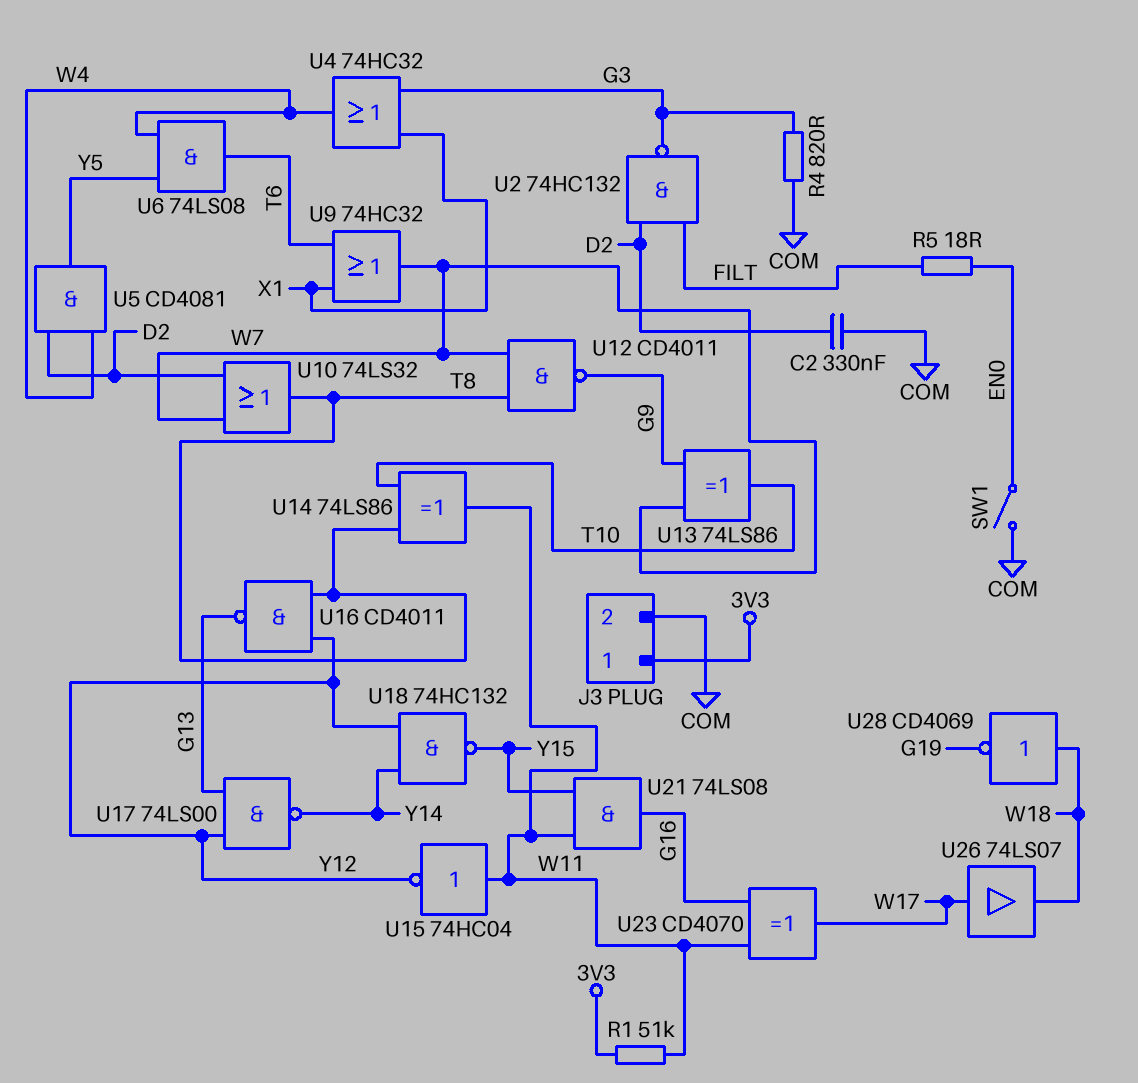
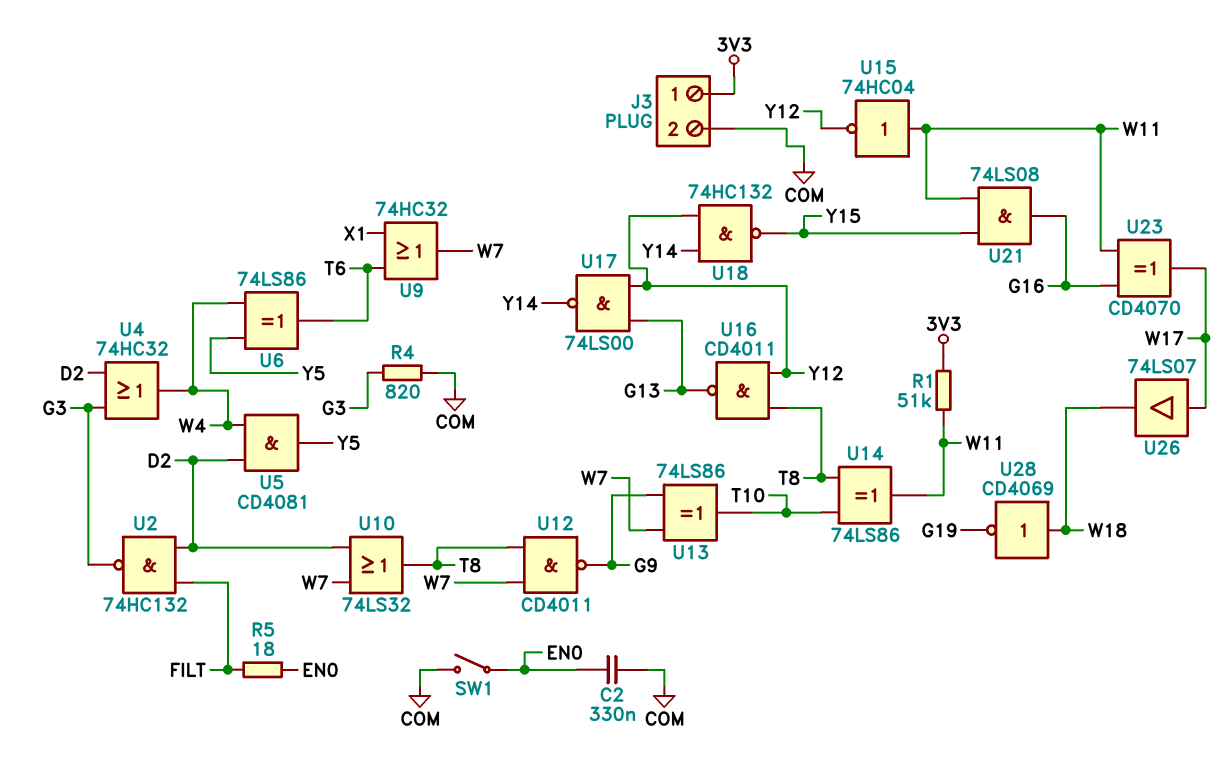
C2: 330nF (COM, D2) -> 330nF (COM, EN0)
U4: OR 74HC32 (in G3, in X1, out W4) -> OR 74HC32 (in D2, in G3, out W4)
U6: AND 74LS08 (in W4, in Y5, out T6) -> XOR 74LS86 (in W4, in Y5, out T6)

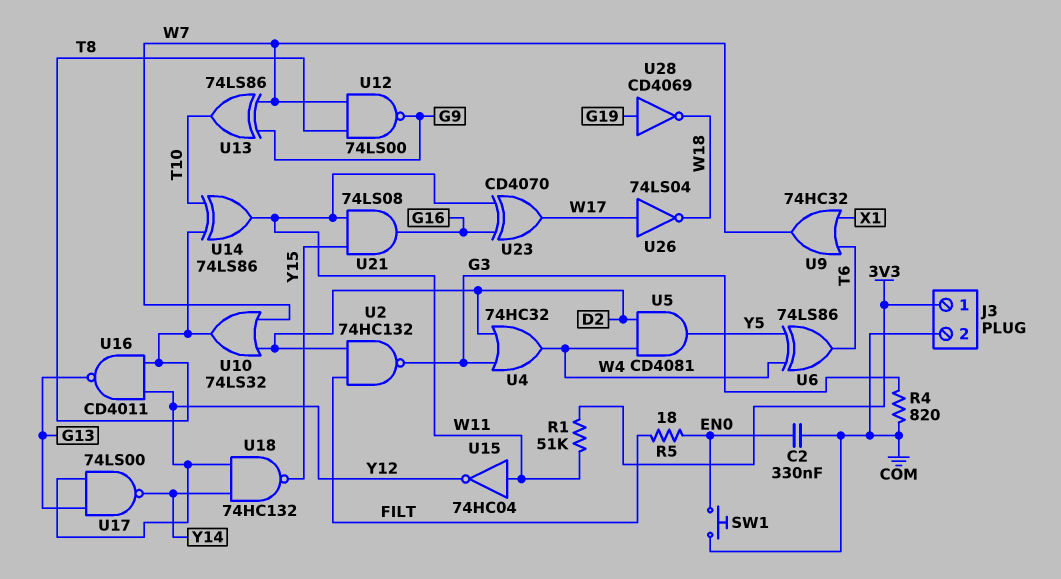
SW1: switch (COM, EN0) -> button (COM, EN0)
U12: NAND CD4011 (in T8, in W7, out G9) -> NAND 74LS00 (in T8, in W7, out G9)
U26: buffer 74LS07 (in W17, out W18) -> NOT 74LS04 (in W17, out W18)
U28: NOT CD4069 (in W18, out G19) -> NOT CD4069 (in G19, out W18)

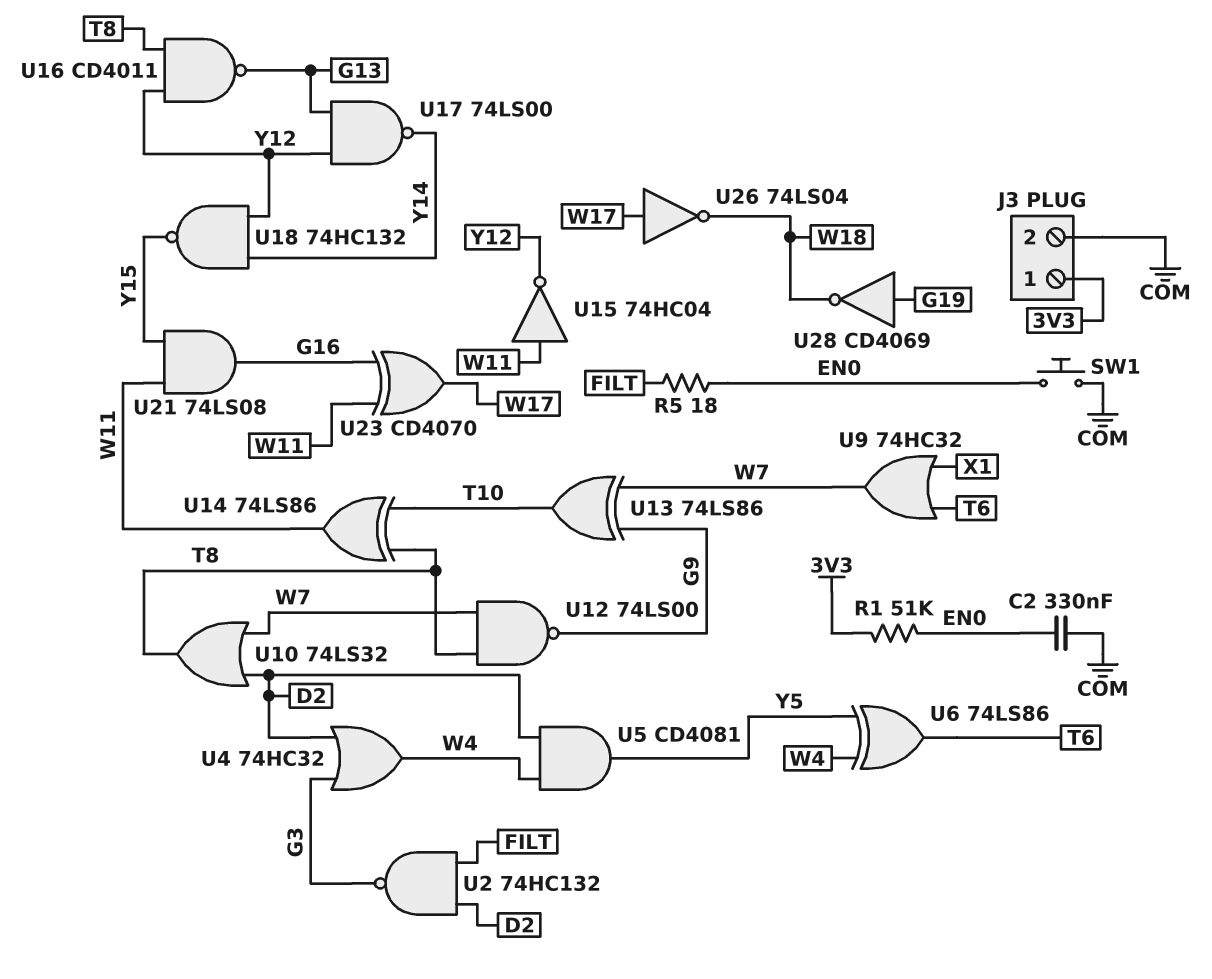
R1: 51k (3V3, W11) -> 51k (3V3, EN0)
R4: 820 (COM, G3) -> none

